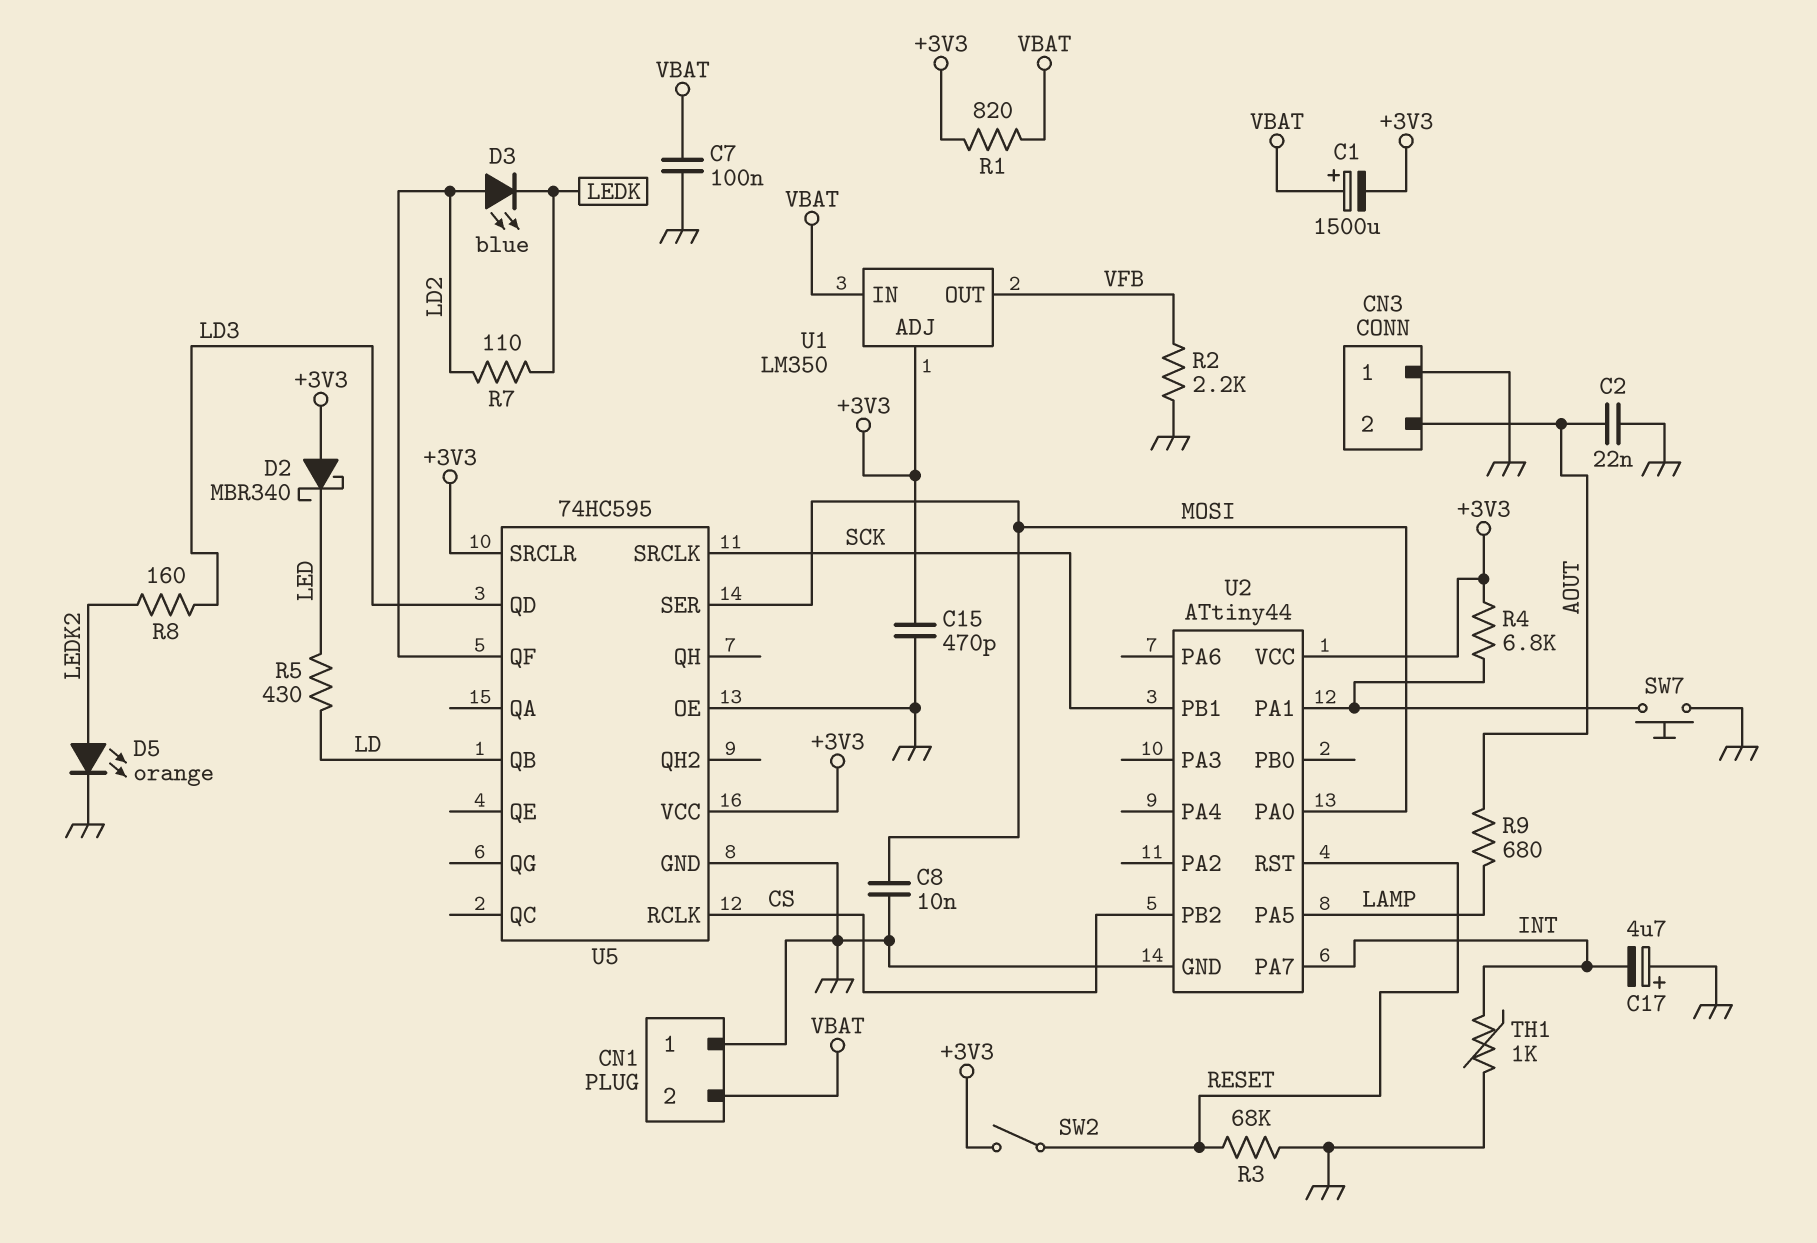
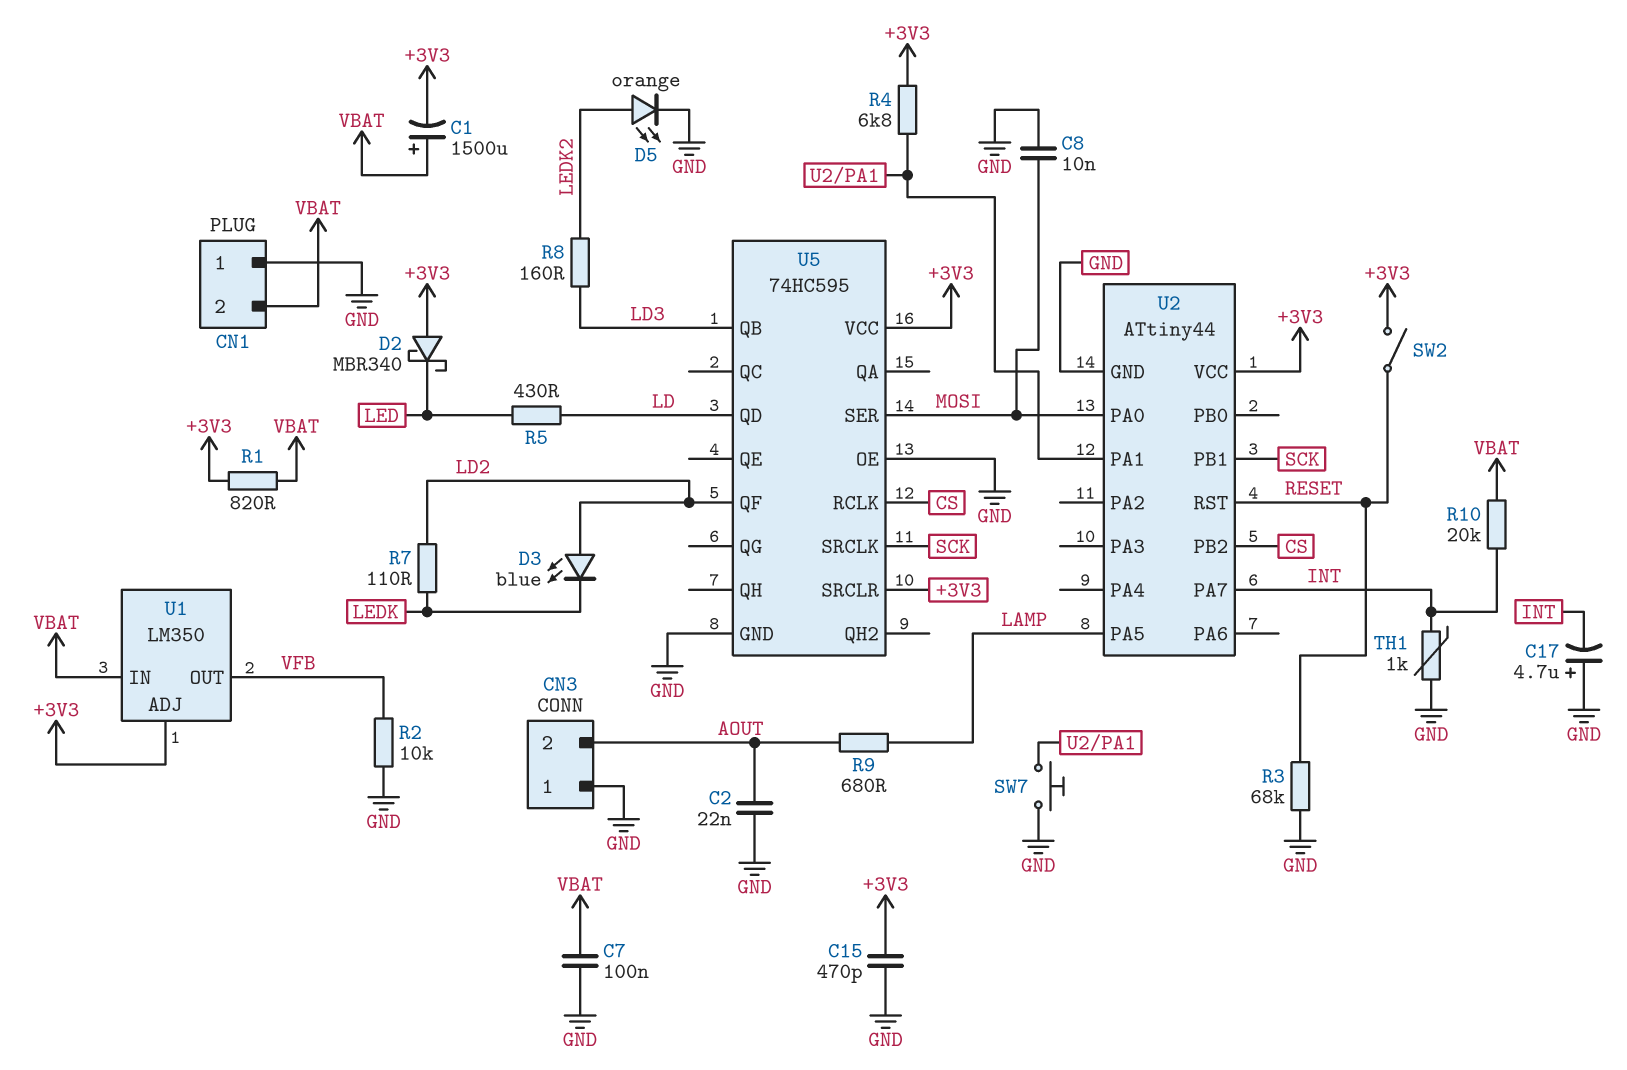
R2: 2.2k (GND, VFB) -> 10k (GND, VFB)
R10: none -> 20k (INT, VBAT)
U5 pin QB: LD -> LD3
U5 pin QD: LD3 -> LD

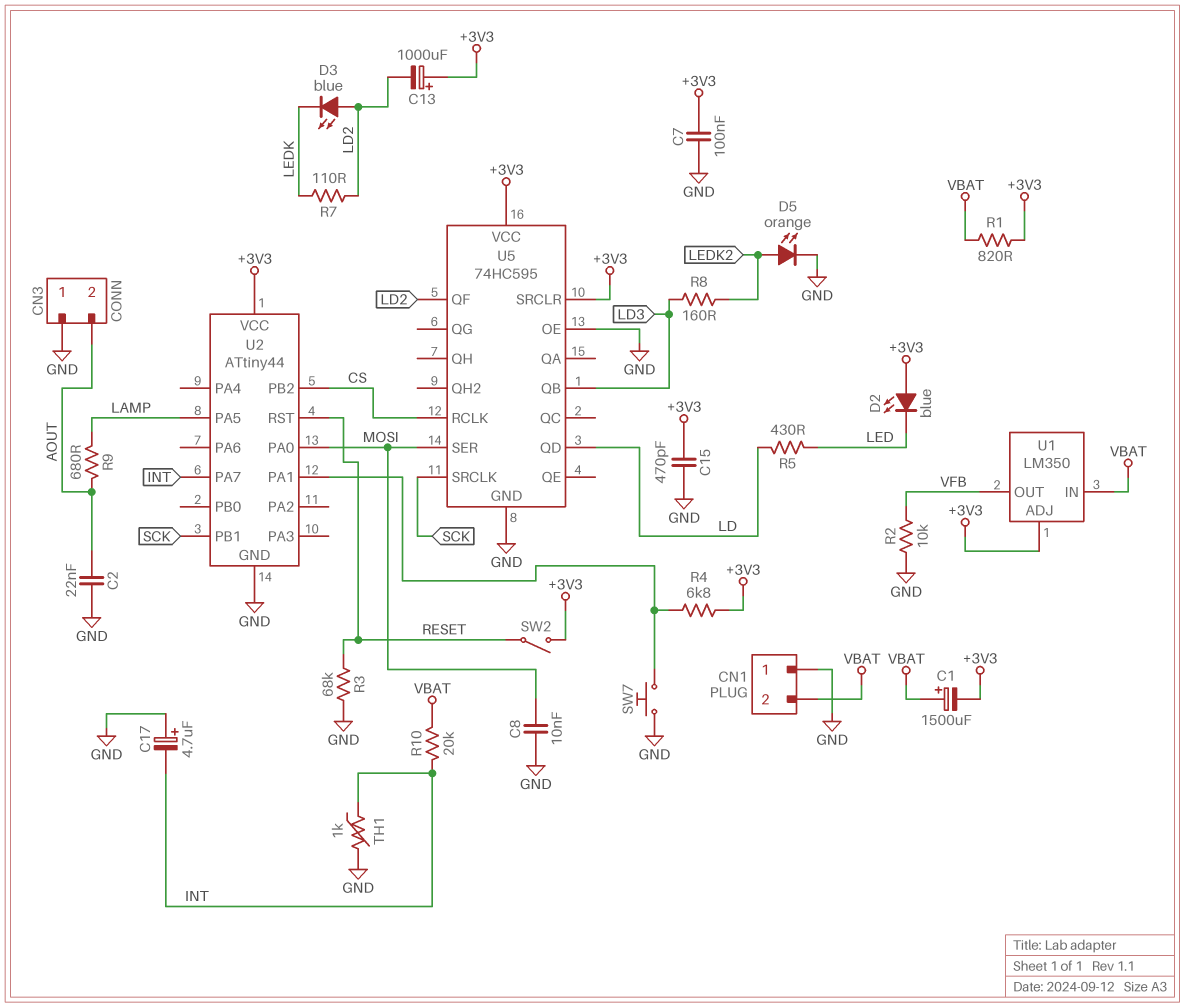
C7: 100nF (GND, VBAT) -> 100nF (+3V3, GND)
C13: none -> 1000uF (plus +3V3, minus LD2)
D2: schottky MBR340 (A +3V3, K LED) -> LED blue (A +3V3, K LED)

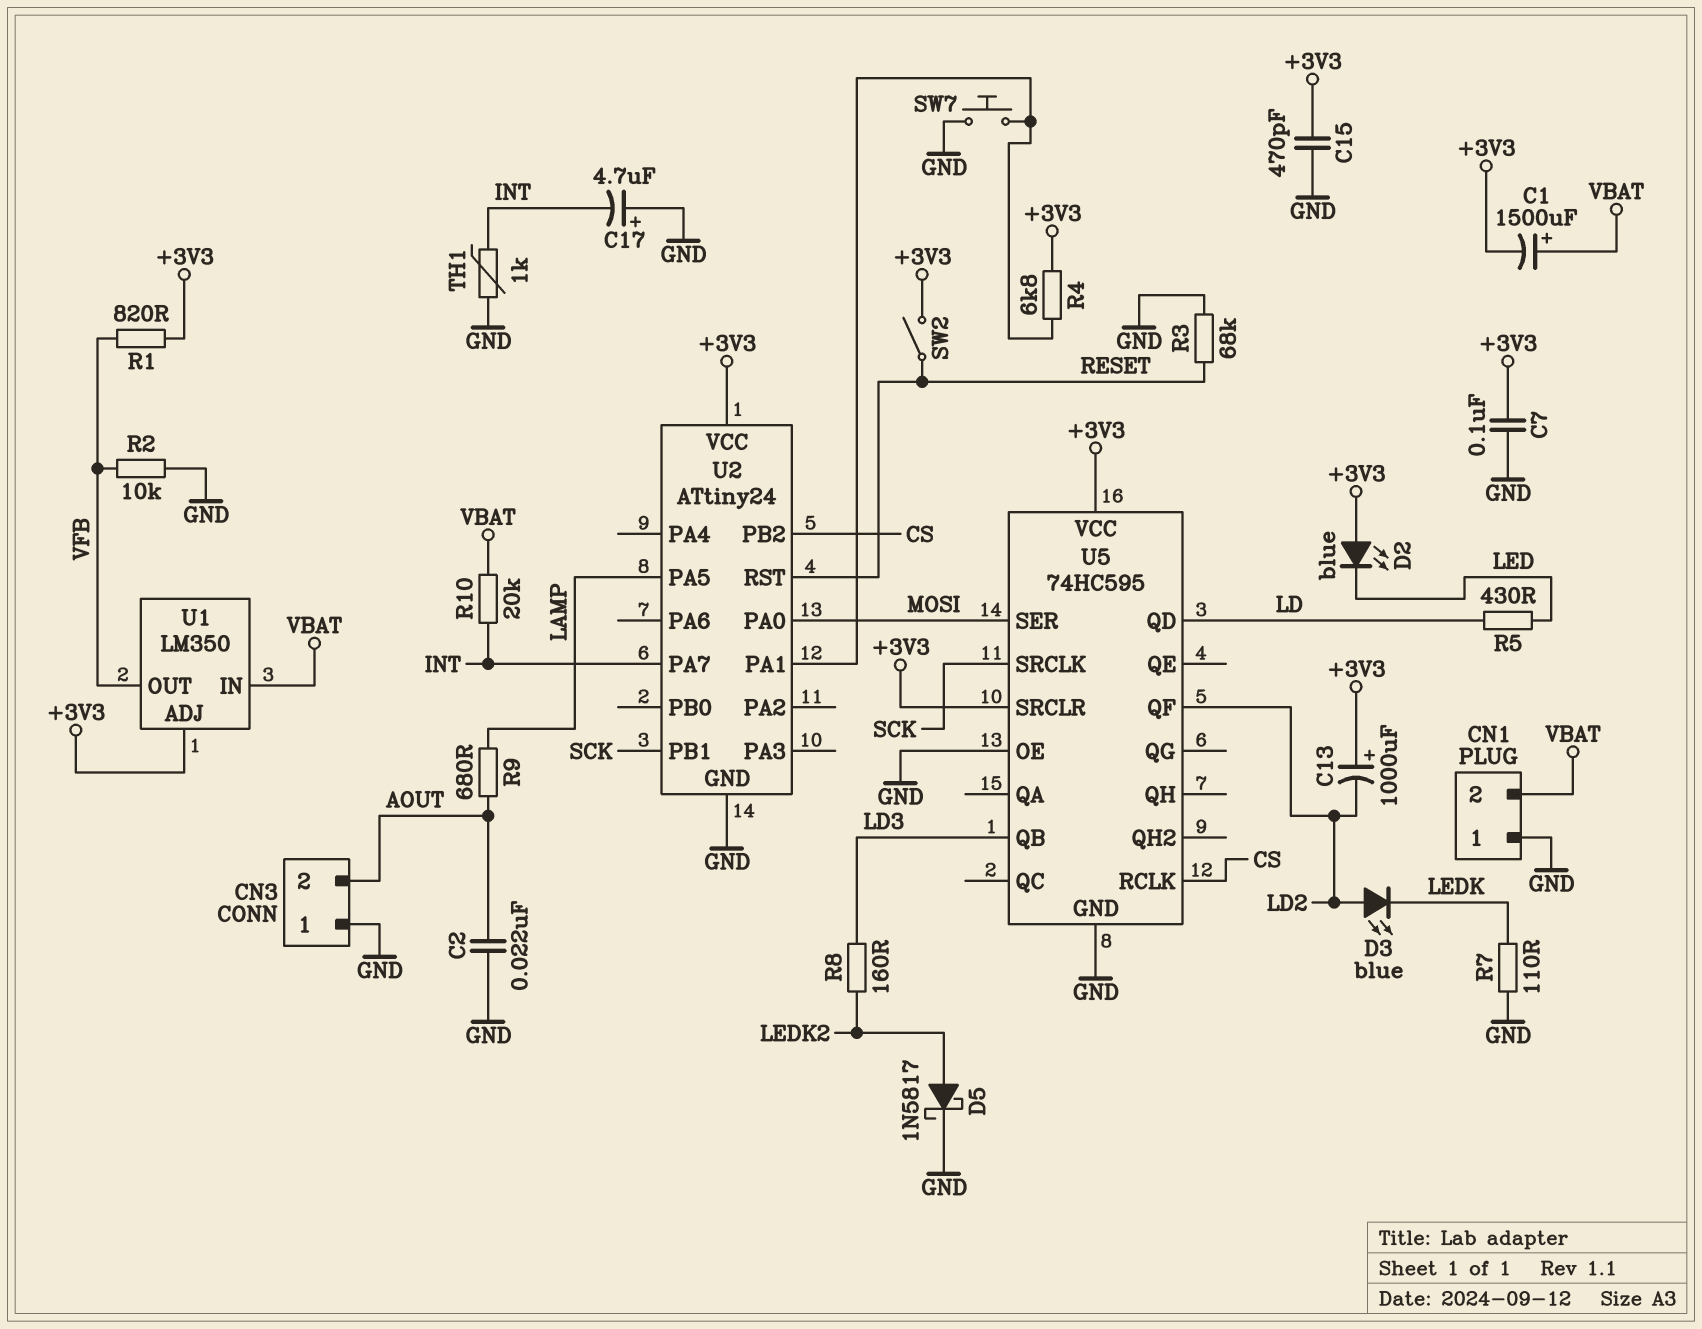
C8: 10nF (GND, MOSI) -> none
D5: LED orange (A LEDK2, K GND) -> schottky 1N5817 (A LEDK2, K GND)
R1: 820 (+3V3, VBAT) -> 820 (+3V3, VFB)
R7: 110 (LD2, LEDK) -> 110 (GND, LEDK)
U2: ATtiny44 -> ATtiny24

